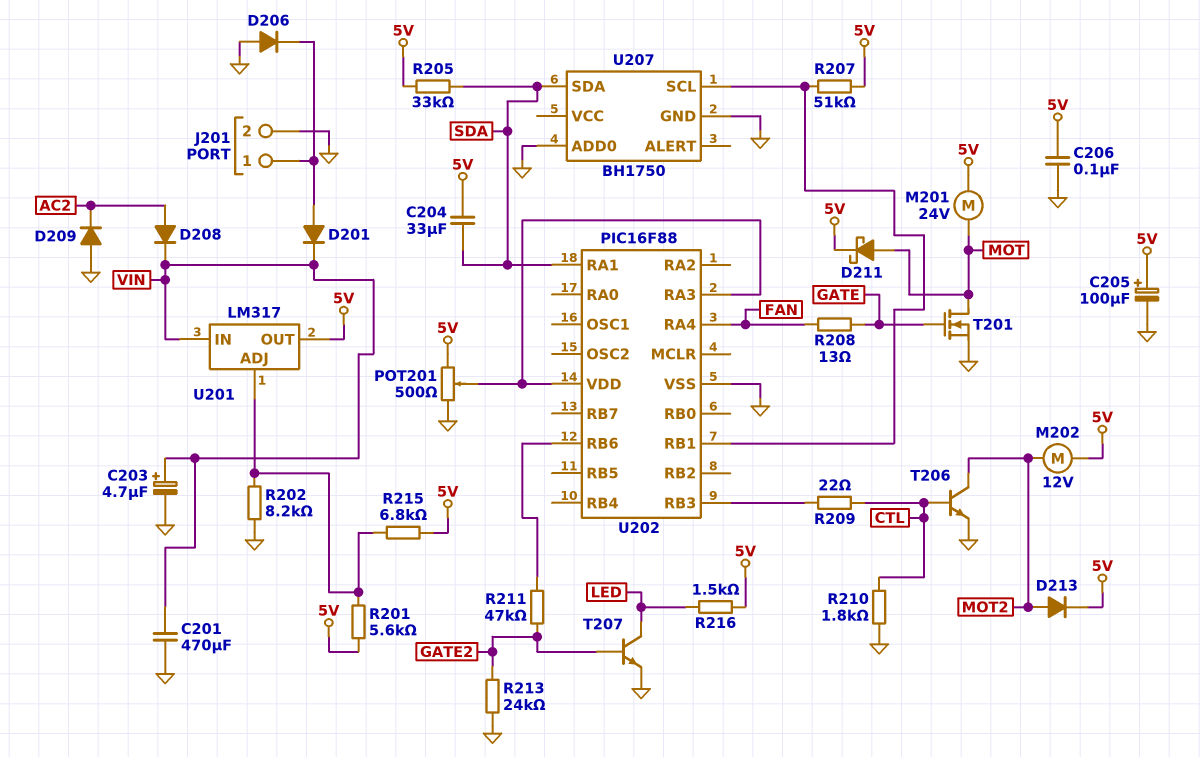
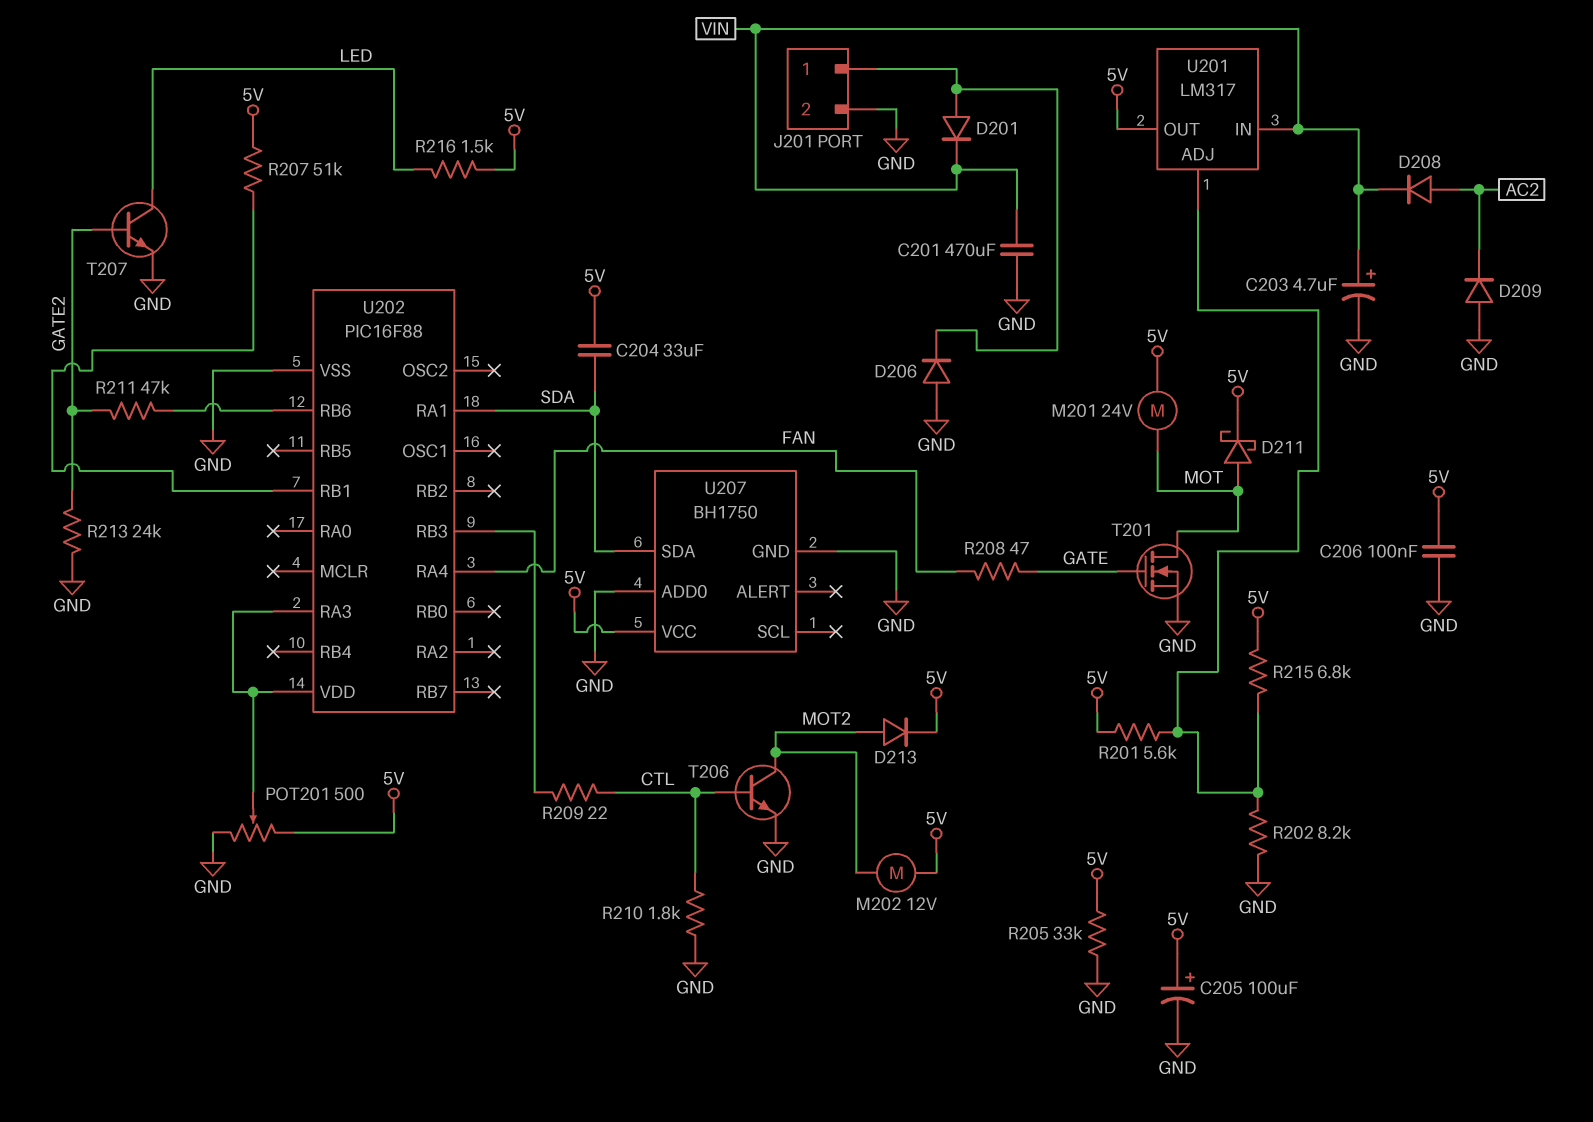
R205: 33k (5V, SDA) -> 33k (5V, GND)
R208: 13 (FAN, GATE) -> 47 (FAN, GATE)
U207 pin SCL: U202/RB1 -> none
U207 pin VCC: none -> 5V

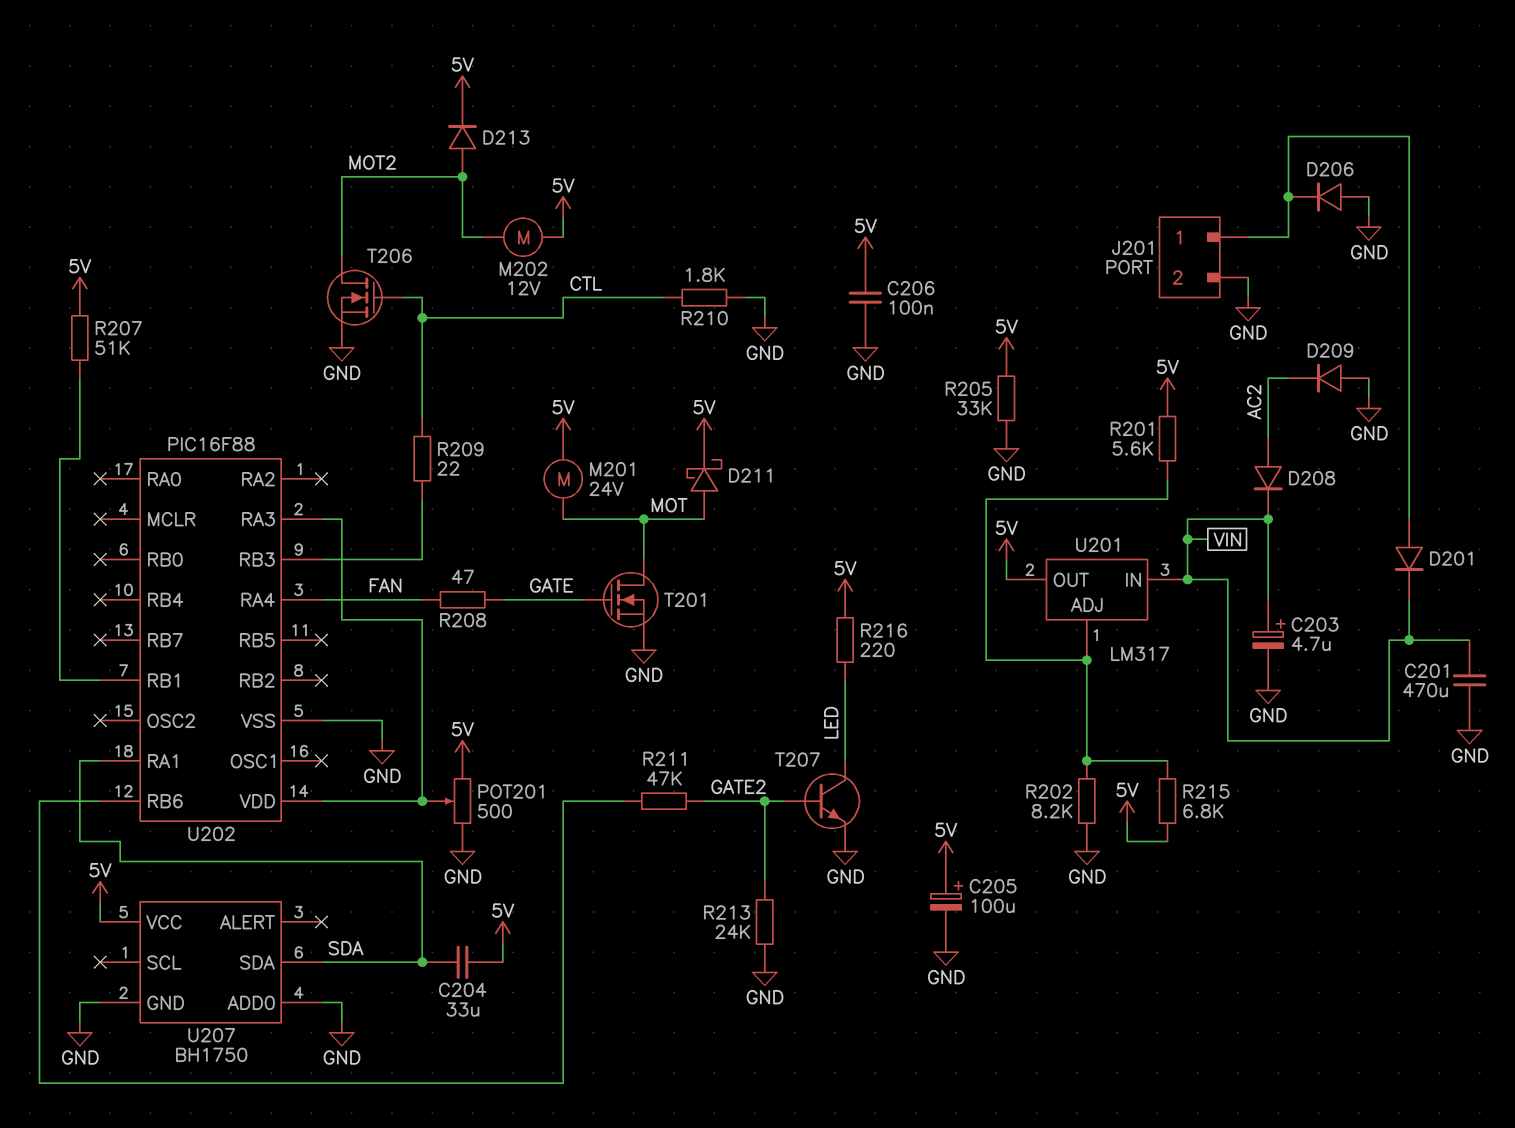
R216: 1.5k (5V, LED) -> 220 (5V, LED)
T206: NPN (B CTL, C MOT2, E GND) -> NMOS (G CTL, D MOT2, S GND)

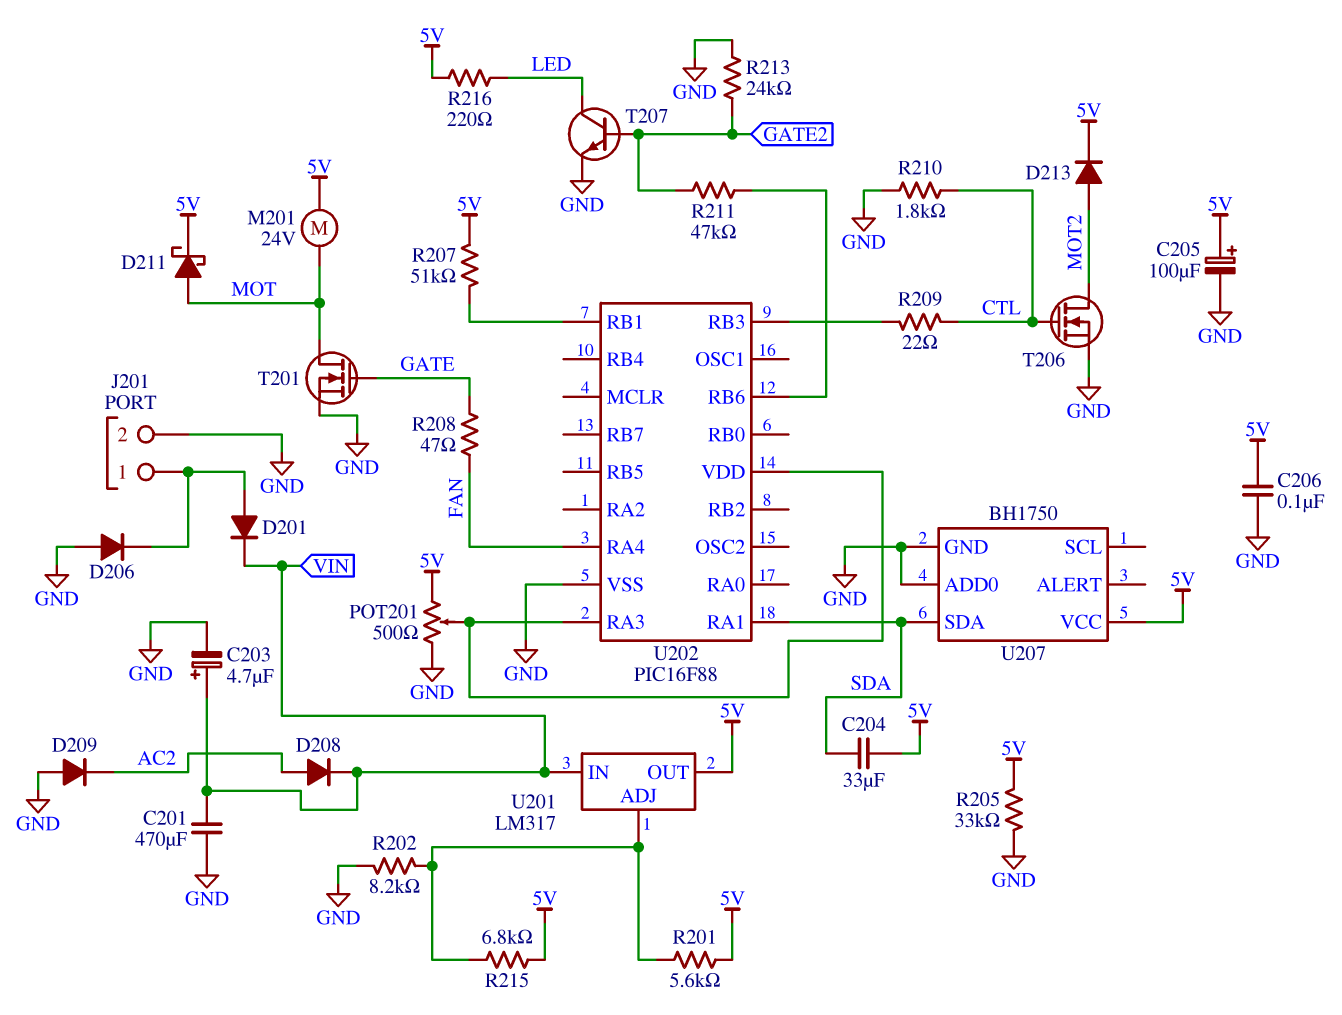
M202: motor 12V (5V, MOT2) -> none

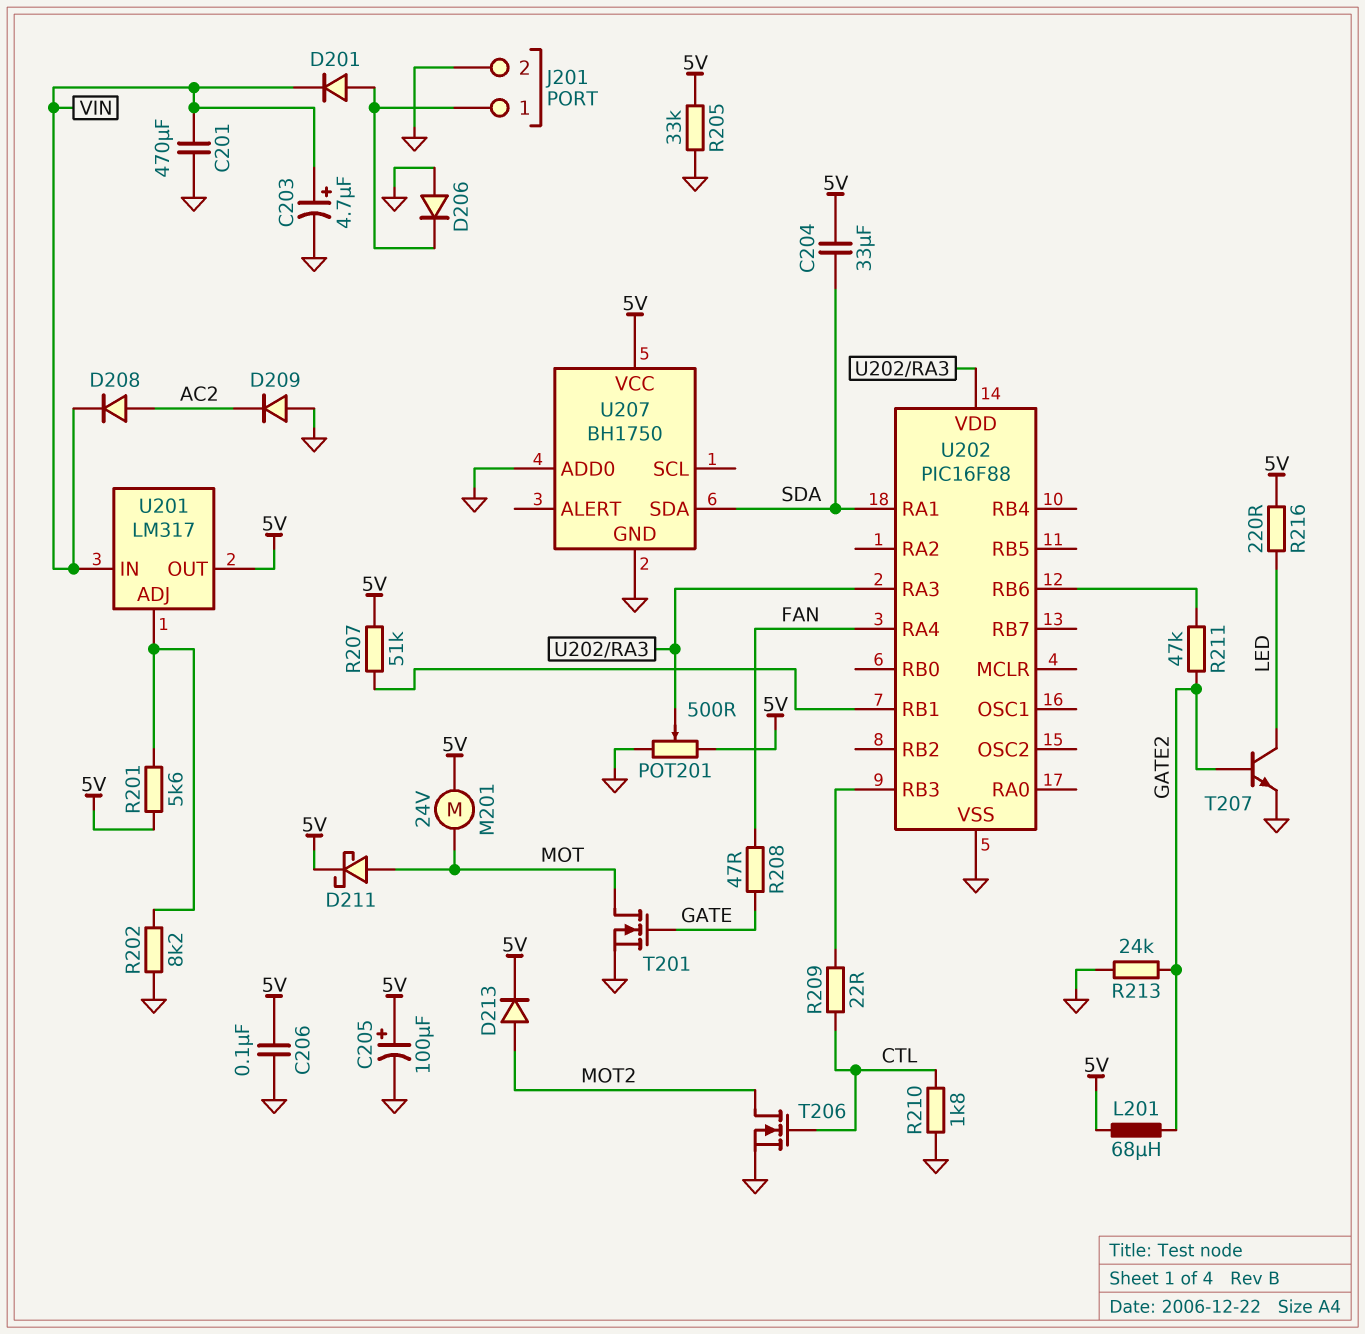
L201: none -> 68uH (5V, GATE2)
R215: 6.8k (5V, U201/ADJ) -> none

